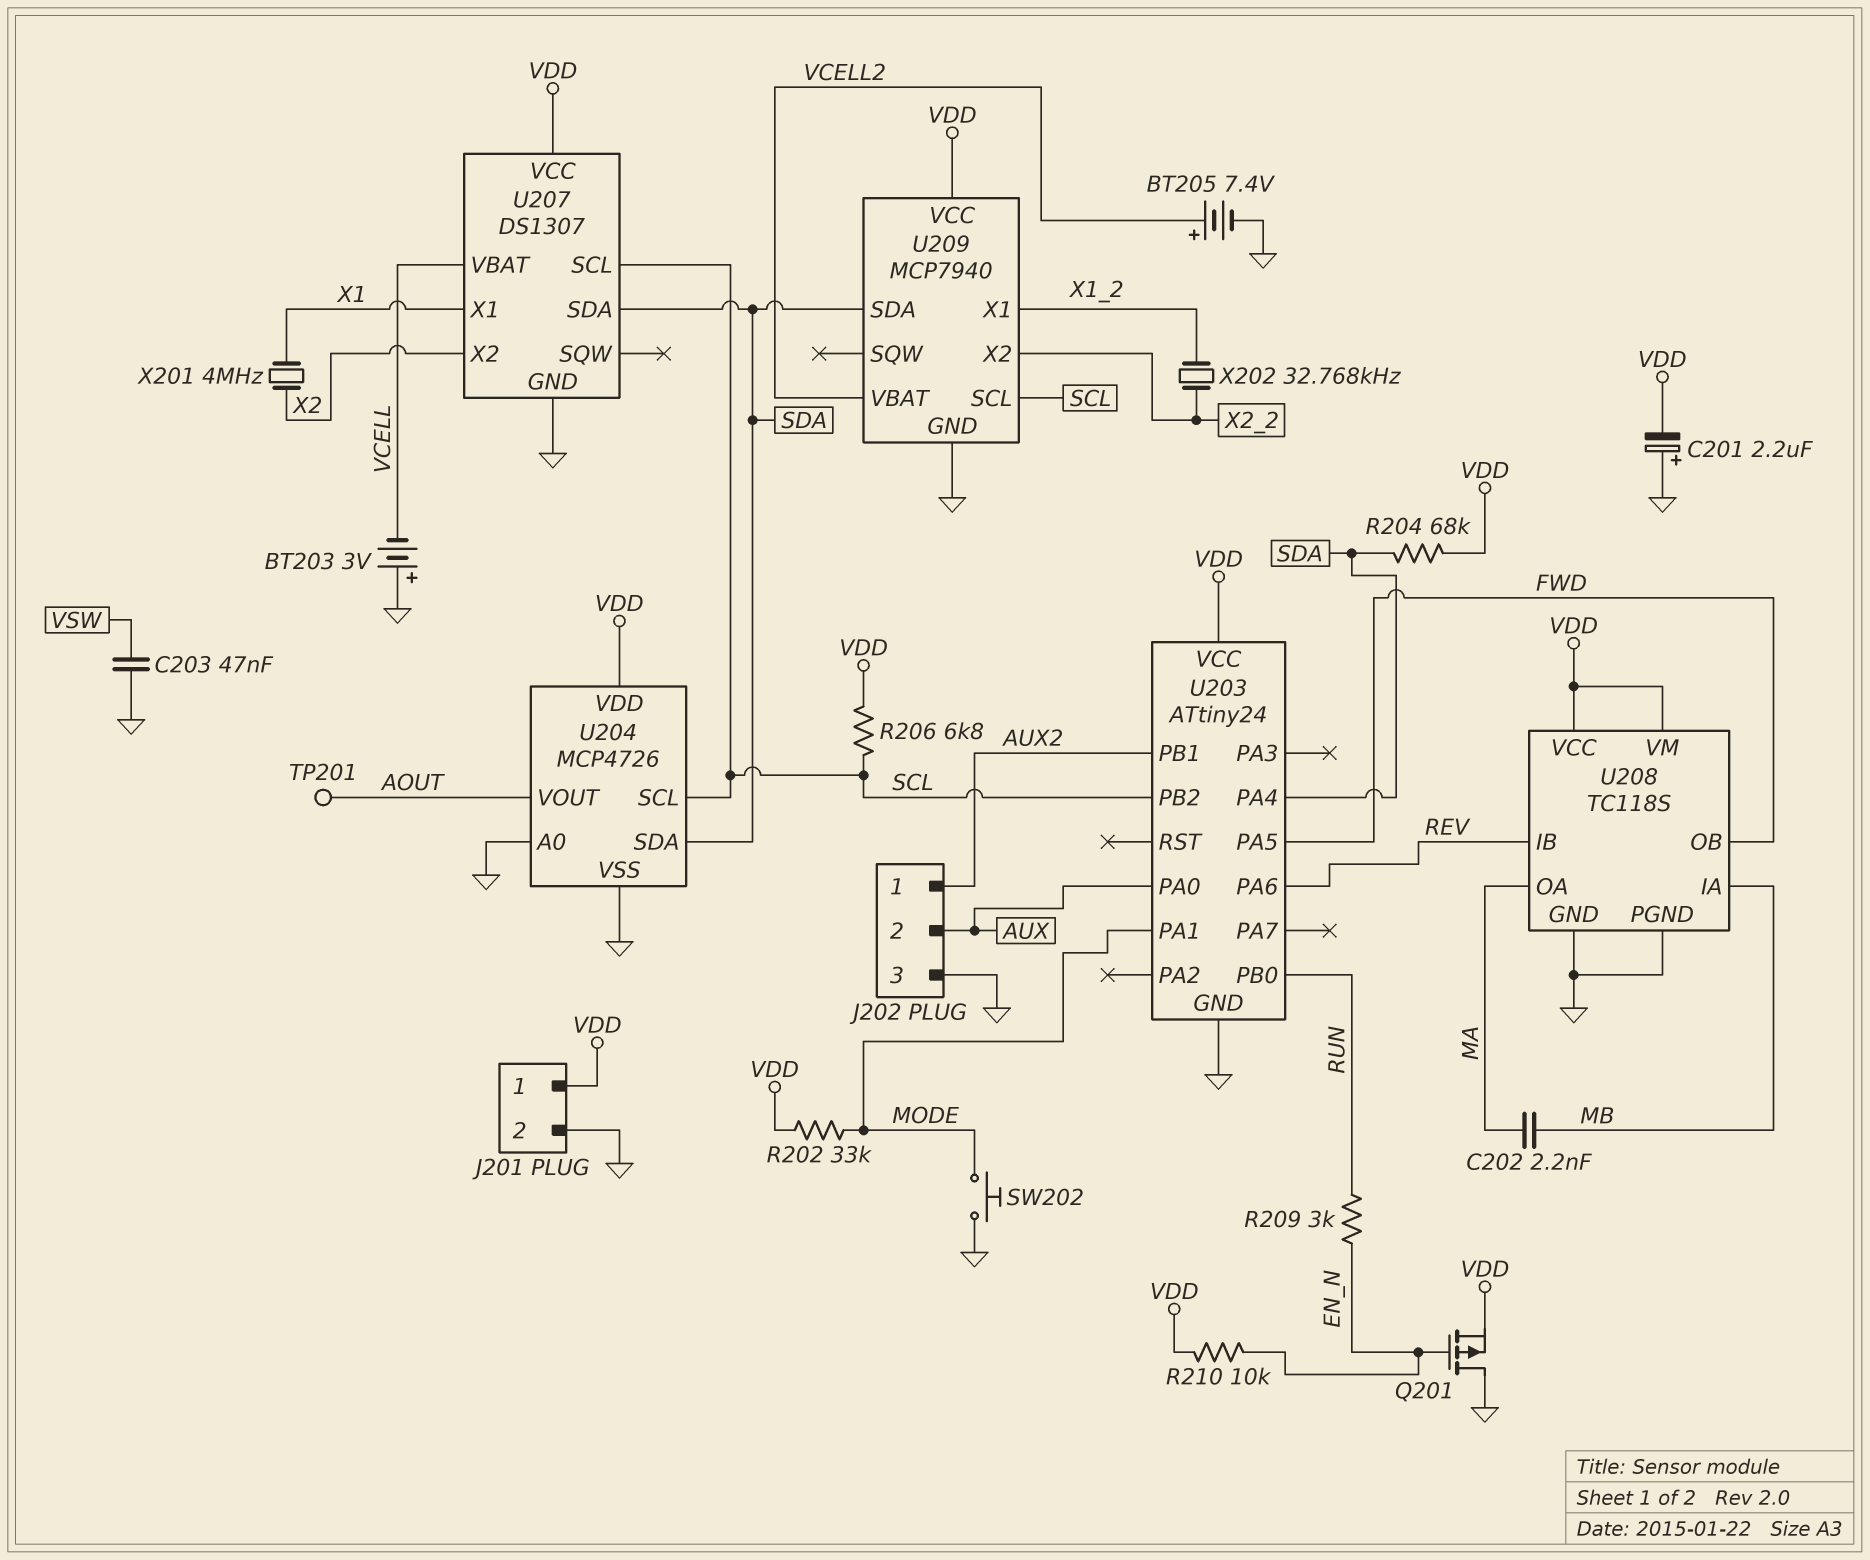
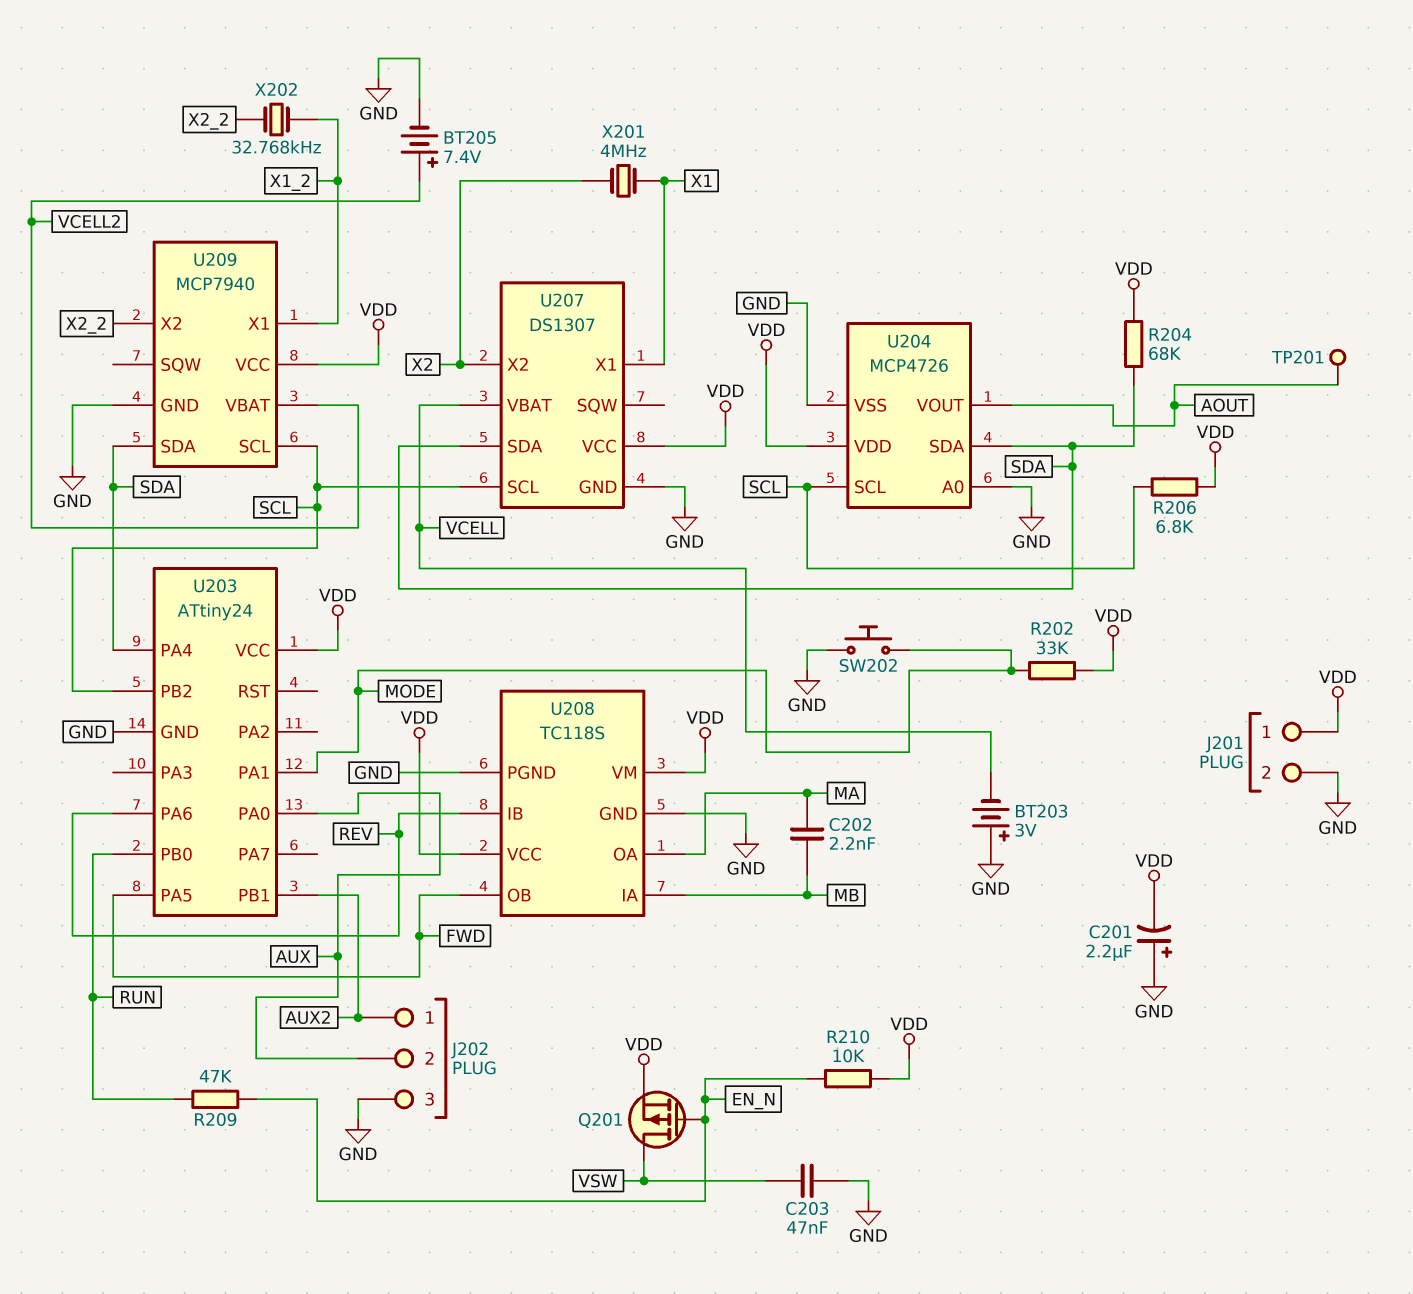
Q201: PMOS (G EN_N, D GND, S VDD) -> PMOS (G EN_N, D VSW, S VDD)
R209: 3k (EN_N, RUN) -> 47k (EN_N, RUN)

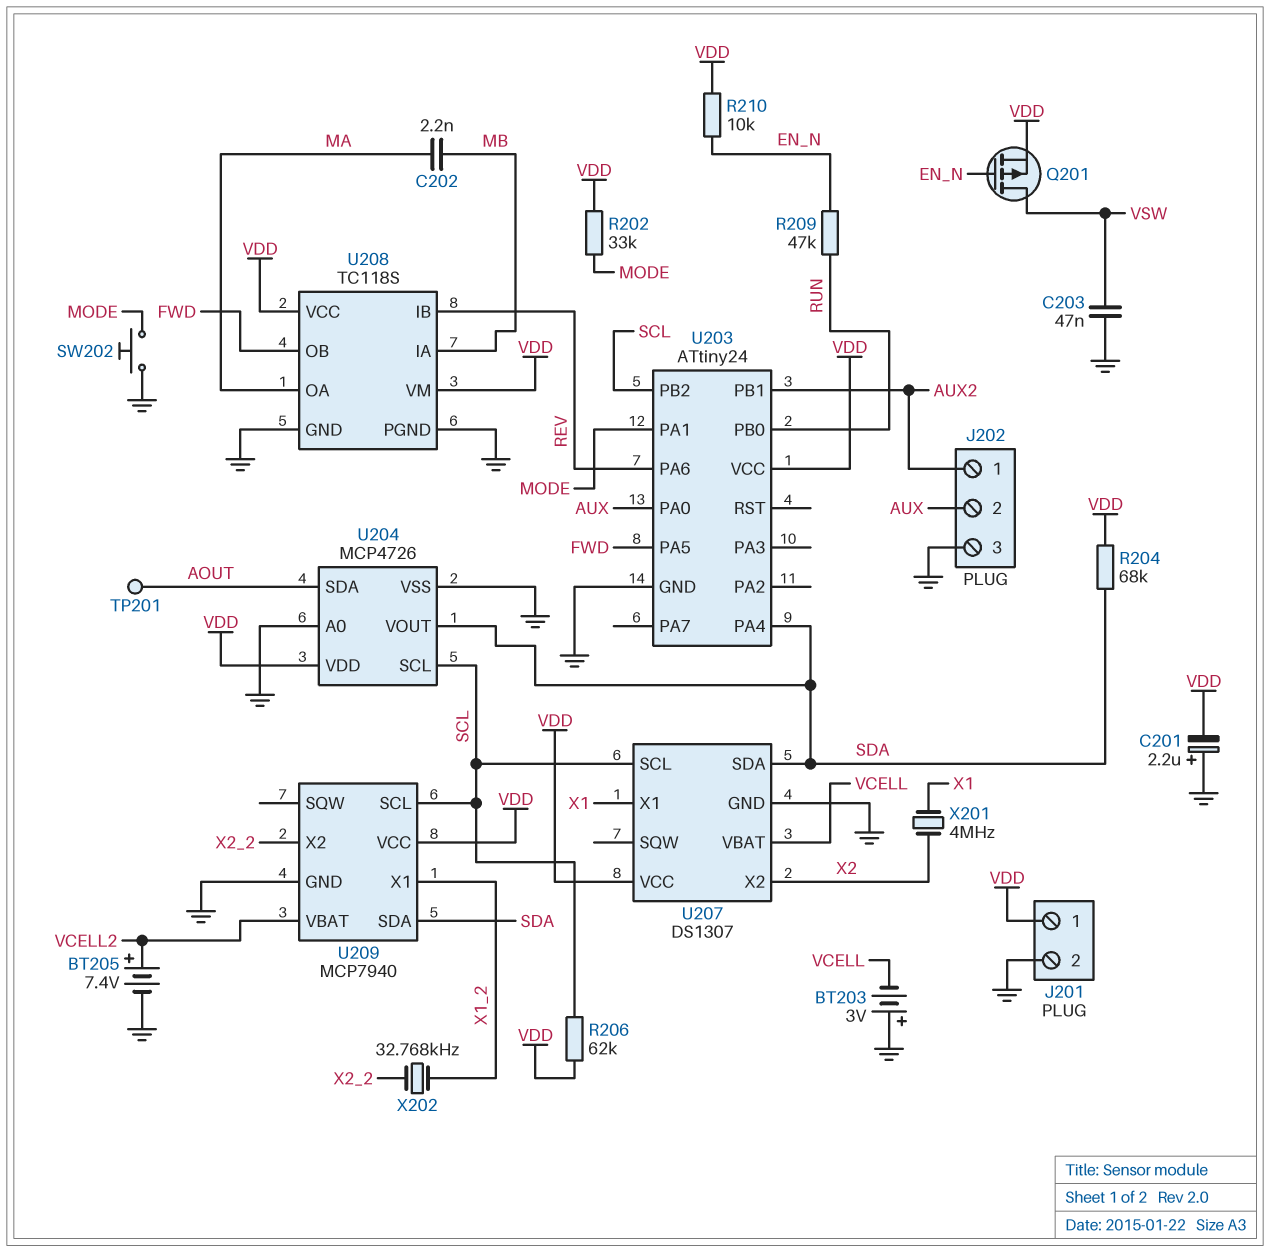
R206: 6.8k (SCL, VDD) -> 62k (SCL, VDD)
U204 pin SDA: SDA -> AOUT
U204 pin VOUT: AOUT -> SDA

